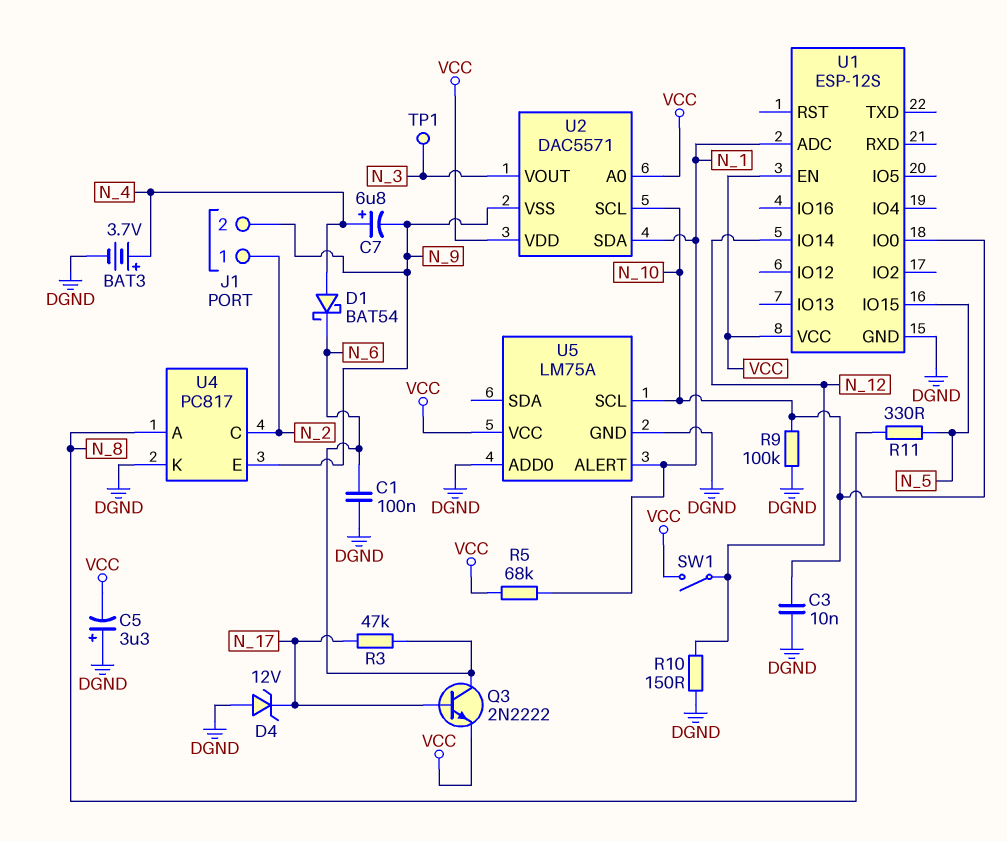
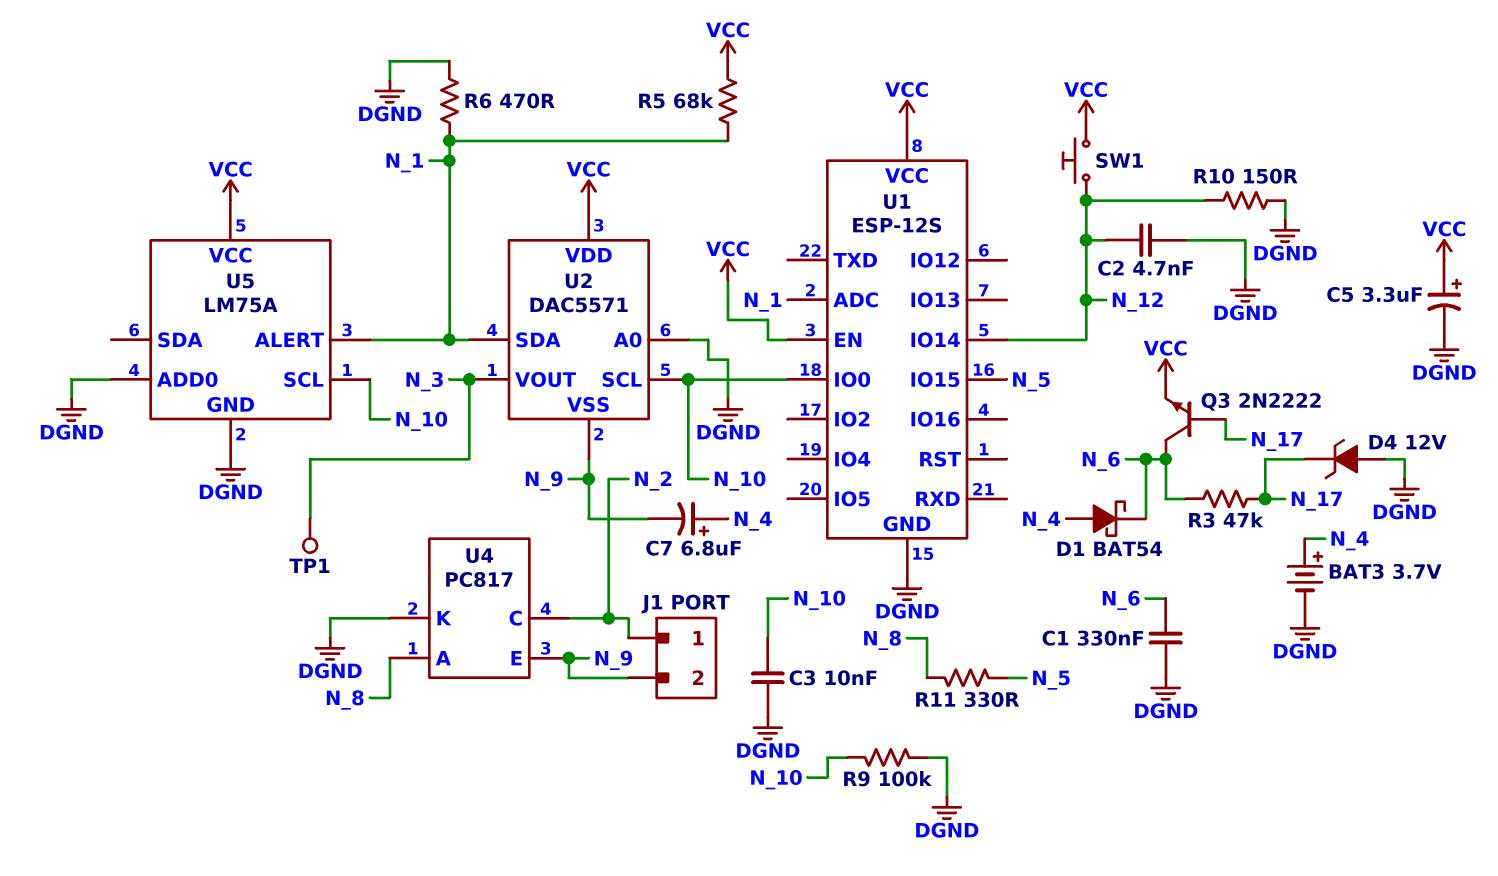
C1: 100nF (DGND, N_6) -> 330nF (DGND, N_6)
C2: none -> 4.7nF (DGND, N_12)
C5: 3.3uF (plus DGND, minus VCC) -> 3.3uF (plus VCC, minus DGND)
R6: none -> 470 (DGND, N_1)
SW1: switch (N_12, VCC) -> button (N_12, VCC)
U2 pin A0: VCC -> DGND

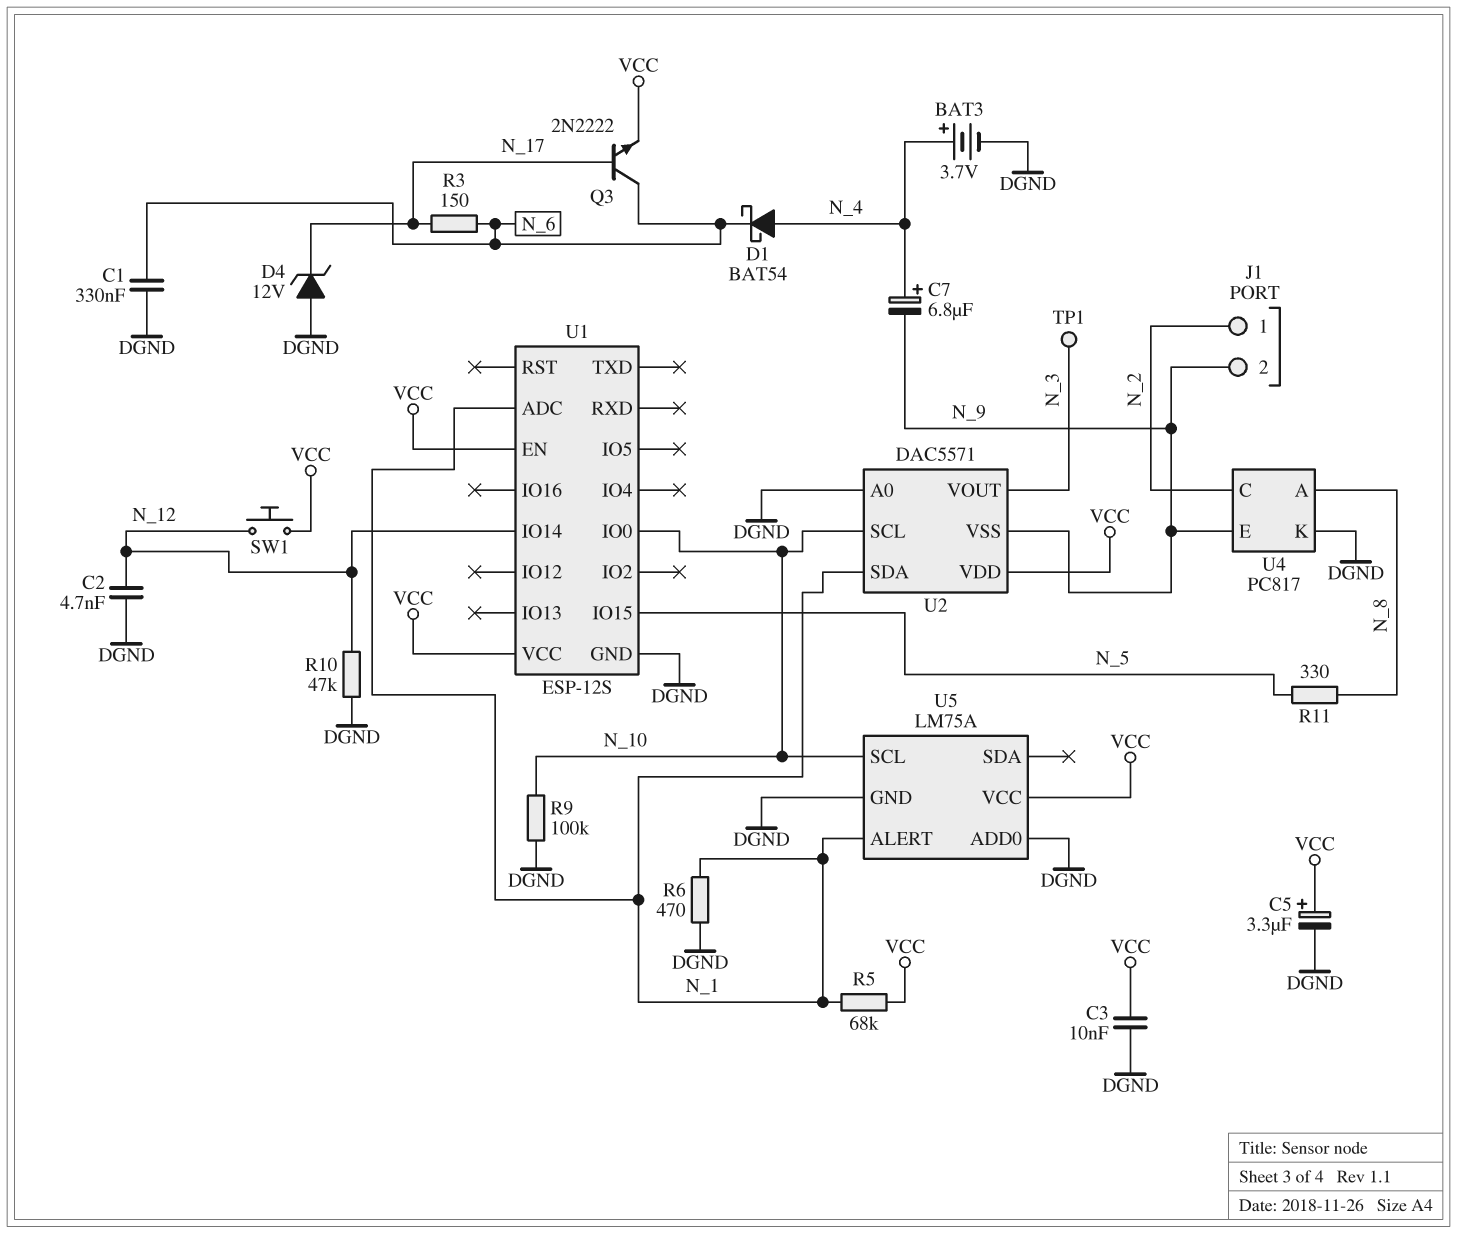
C3: 10nF (DGND, N_10) -> 10nF (DGND, VCC)
R3: 47k (N_6, N_17) -> 150 (N_6, N_17)
R10: 150 (DGND, N_12) -> 47k (DGND, N_12)

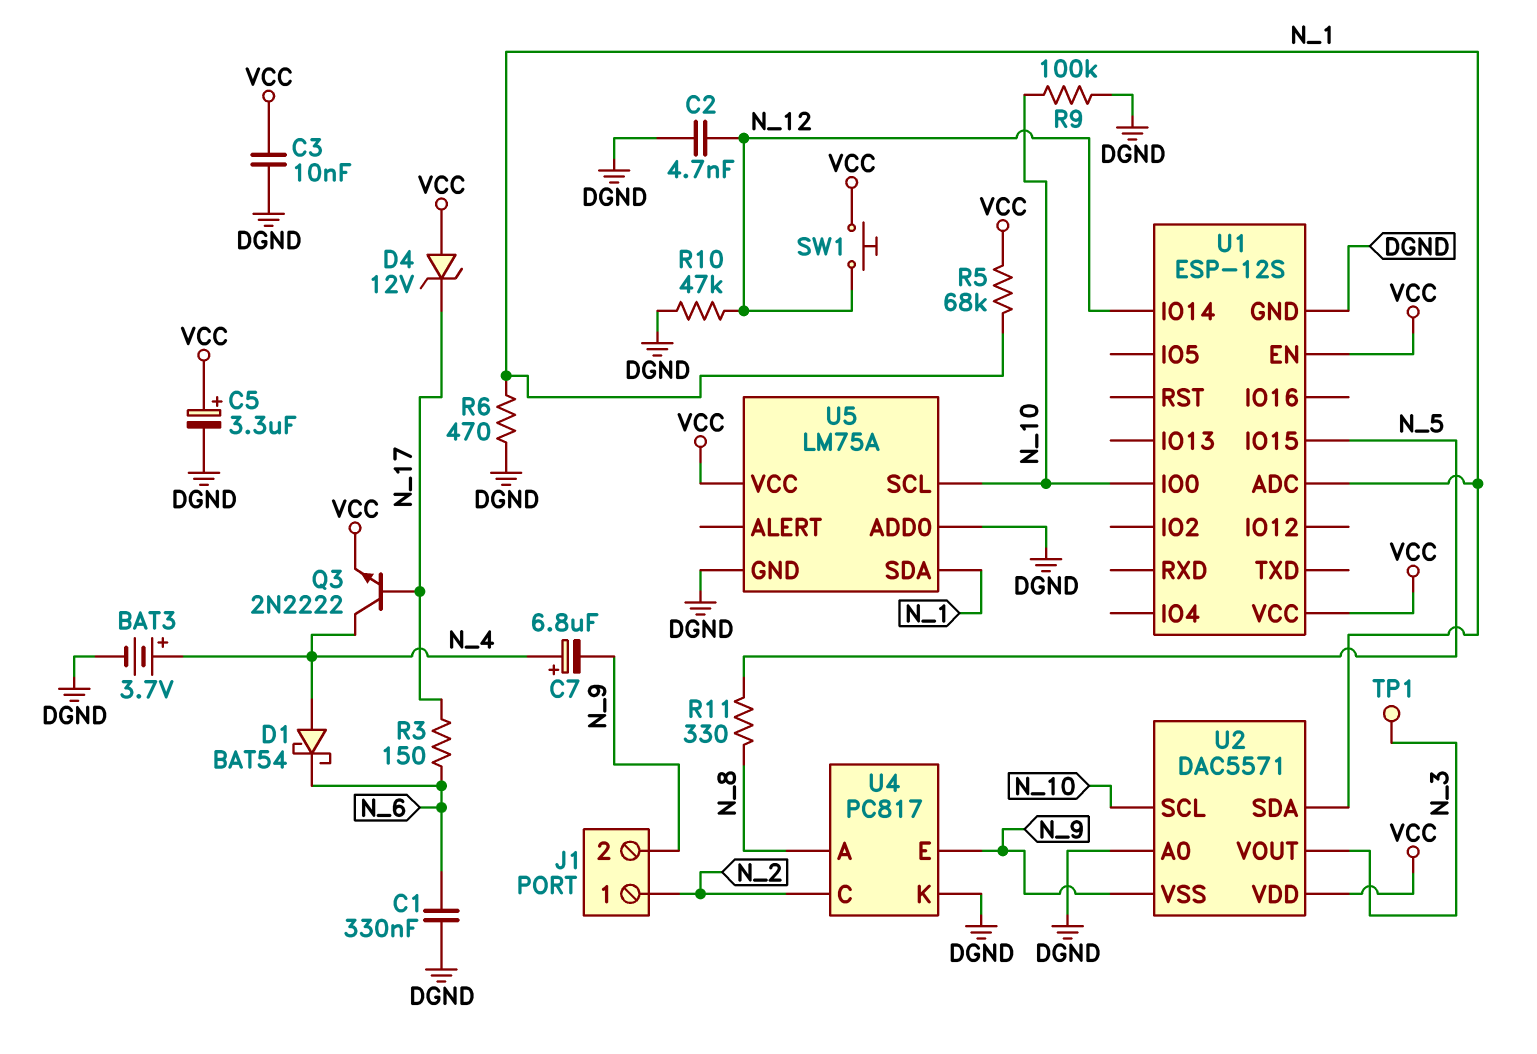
D4: zener 12V (A DGND, K N_17) -> zener 12V (A VCC, K N_17)
Q3: NPN 2N2222 (B N_17, C N_6, E VCC) -> NPN 2N2222 (B N_17, C N_4, E VCC)
U5 pin ALERT: N_1 -> none
U5 pin SDA: none -> N_1

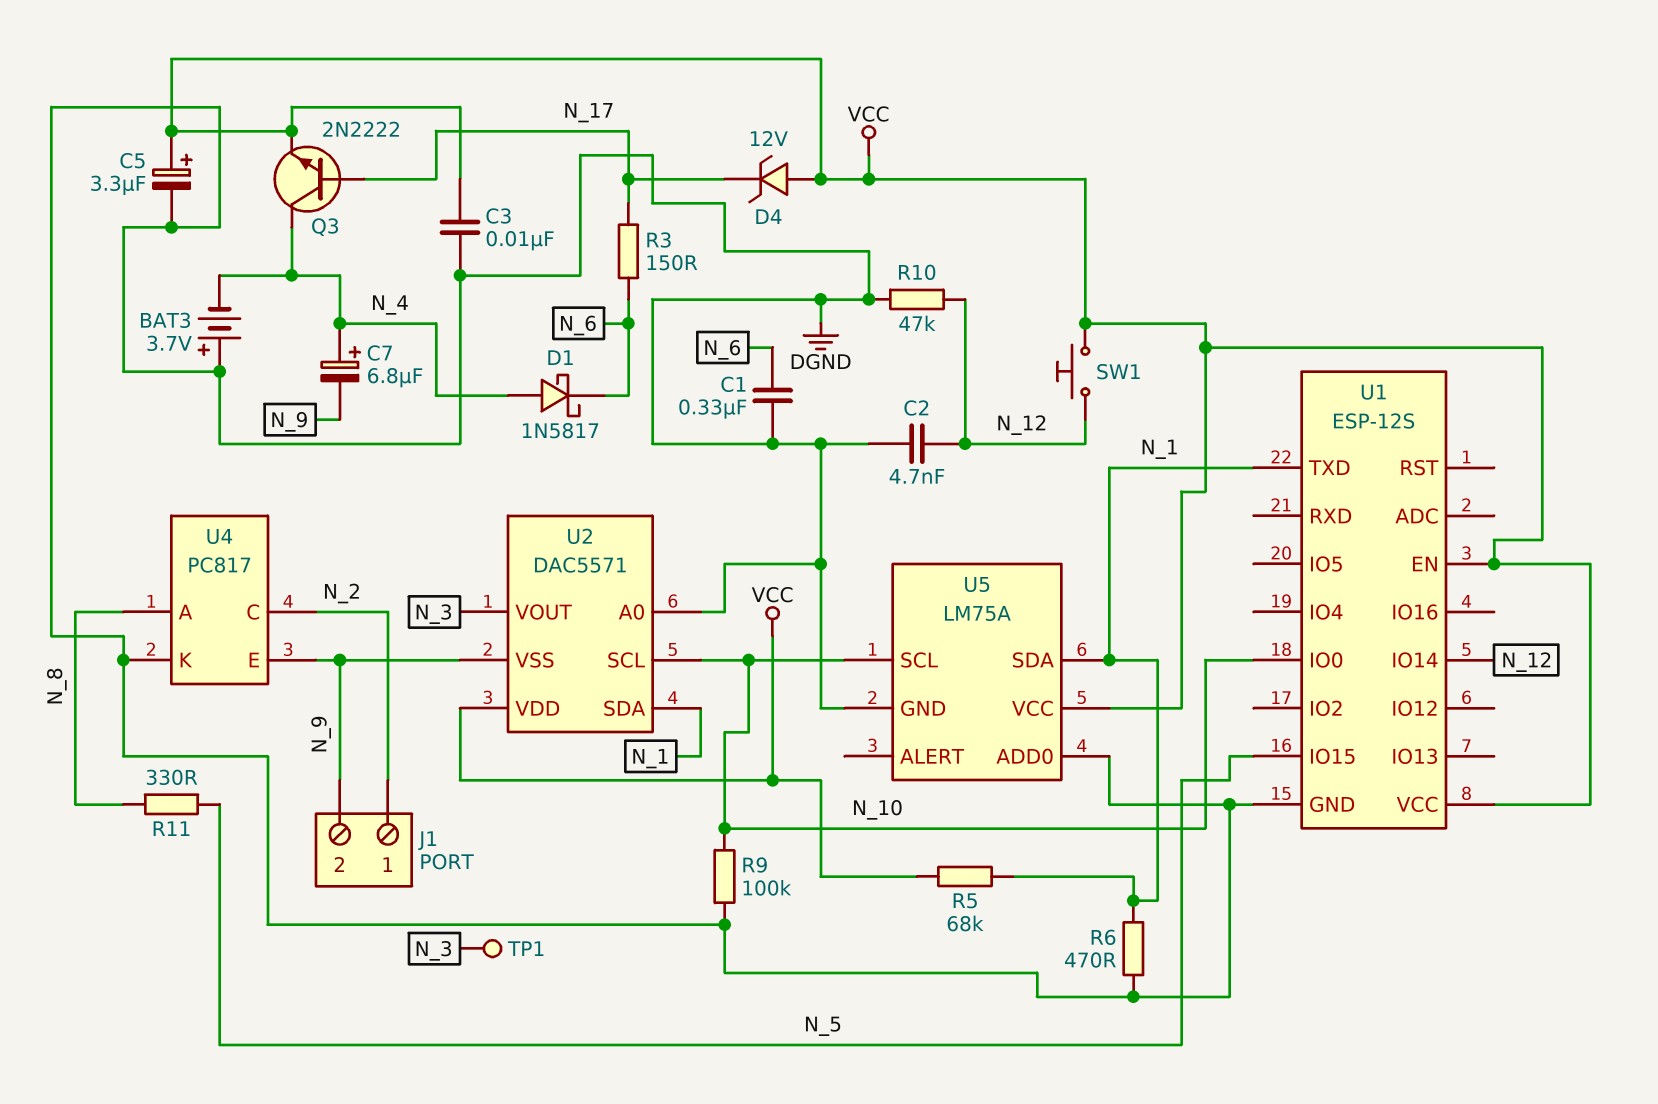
BAT3: 3.7V (plus N_4, minus DGND) -> 3.7V (plus DGND, minus N_4)
D1: schottky BAT54 (A N_4, K N_6) -> schottky 1N5817 (A N_4, K N_6)
U1 pin ADC: N_1 -> none
U1 pin TXD: none -> N_1

